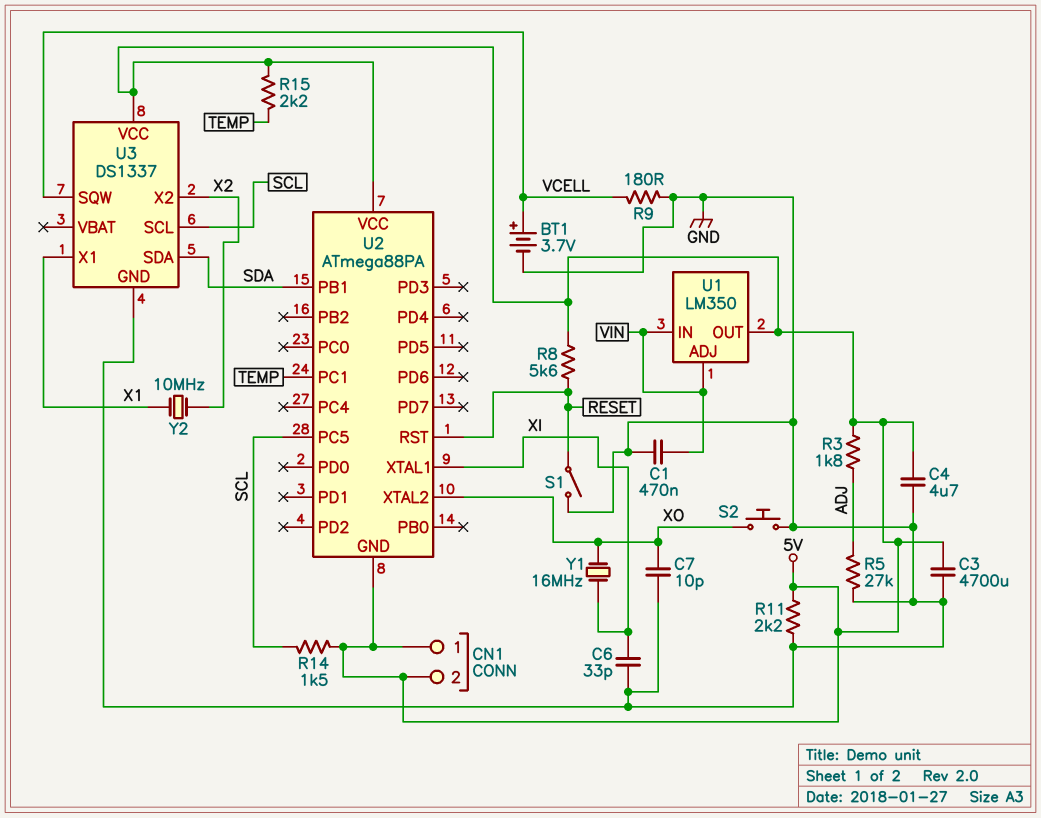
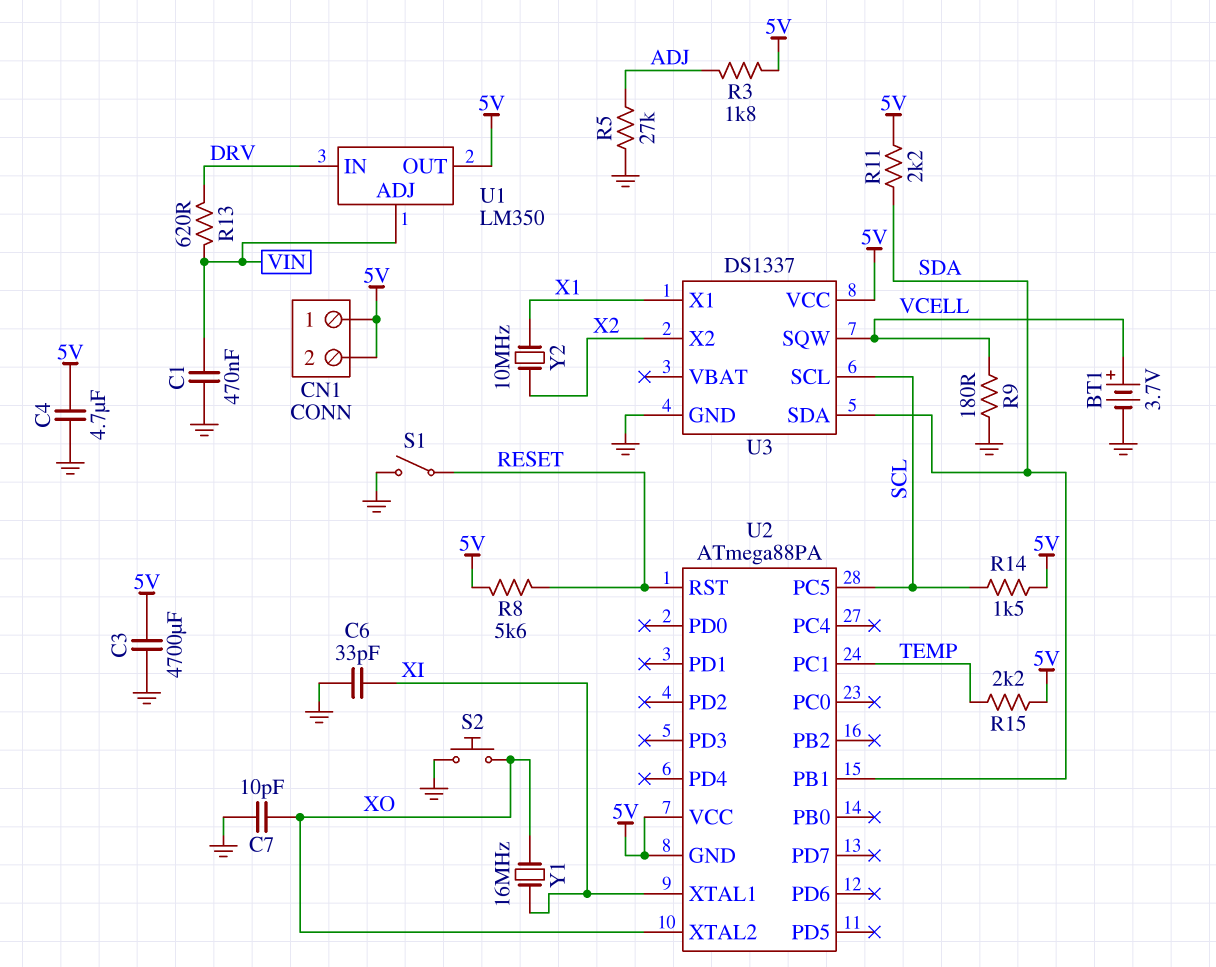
R11: 2.2k (5V, GND) -> 2.2k (5V, SDA)
R13: none -> 620 (DRV, VIN)
U1 pin IN: VIN -> DRV

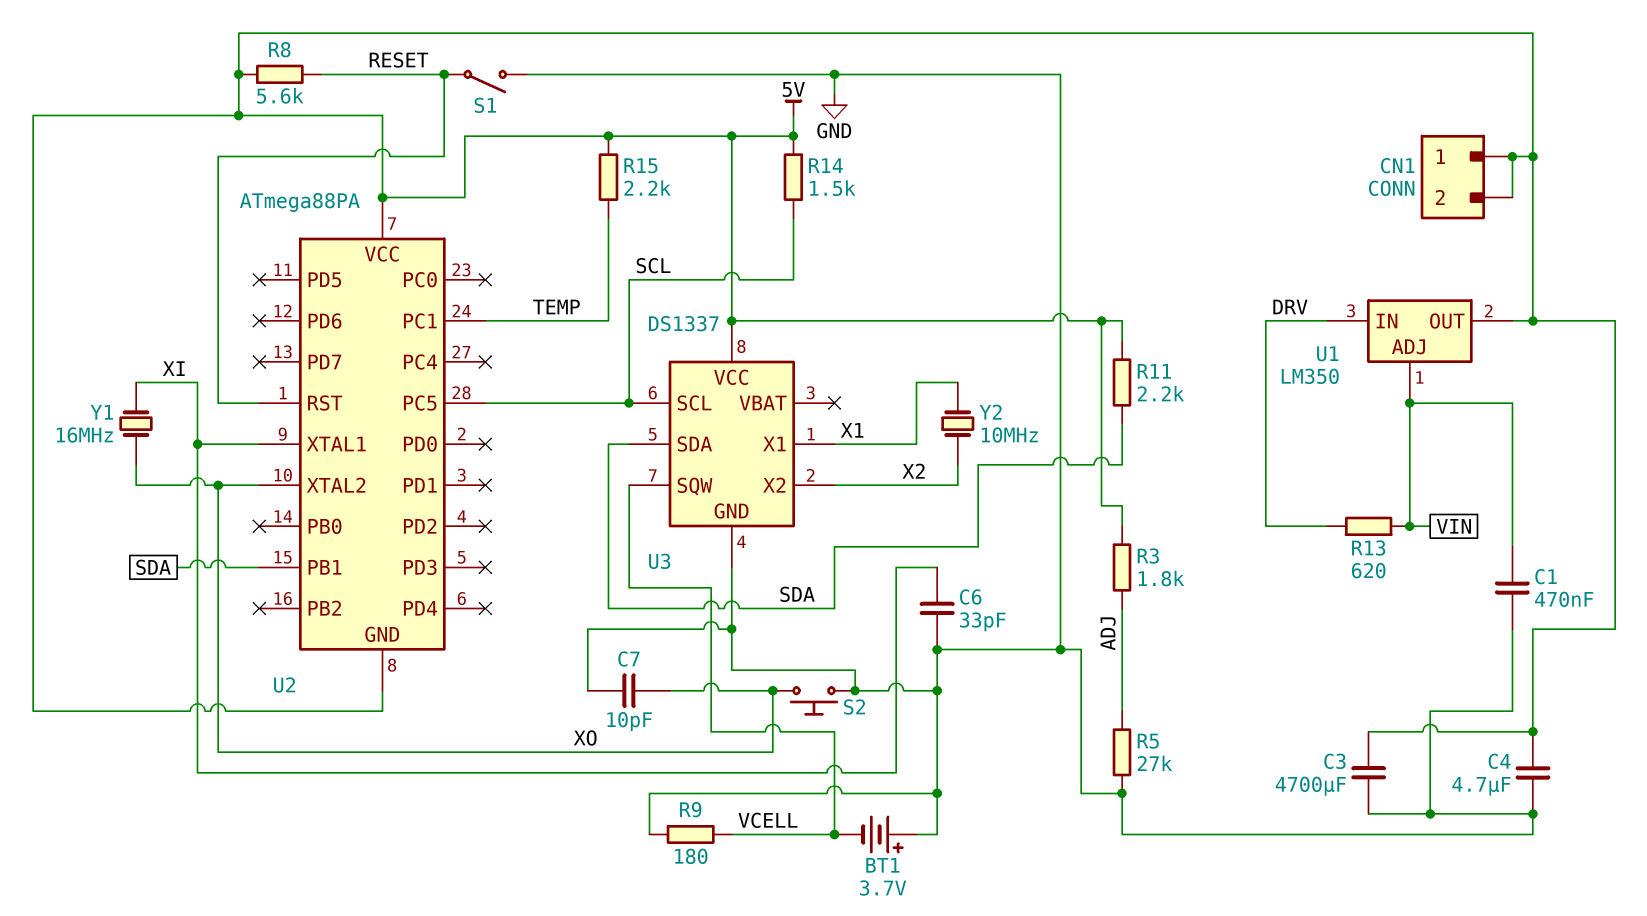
BT1: 3.7V (plus VCELL, minus GND) -> 3.7V (plus GND, minus VCELL)

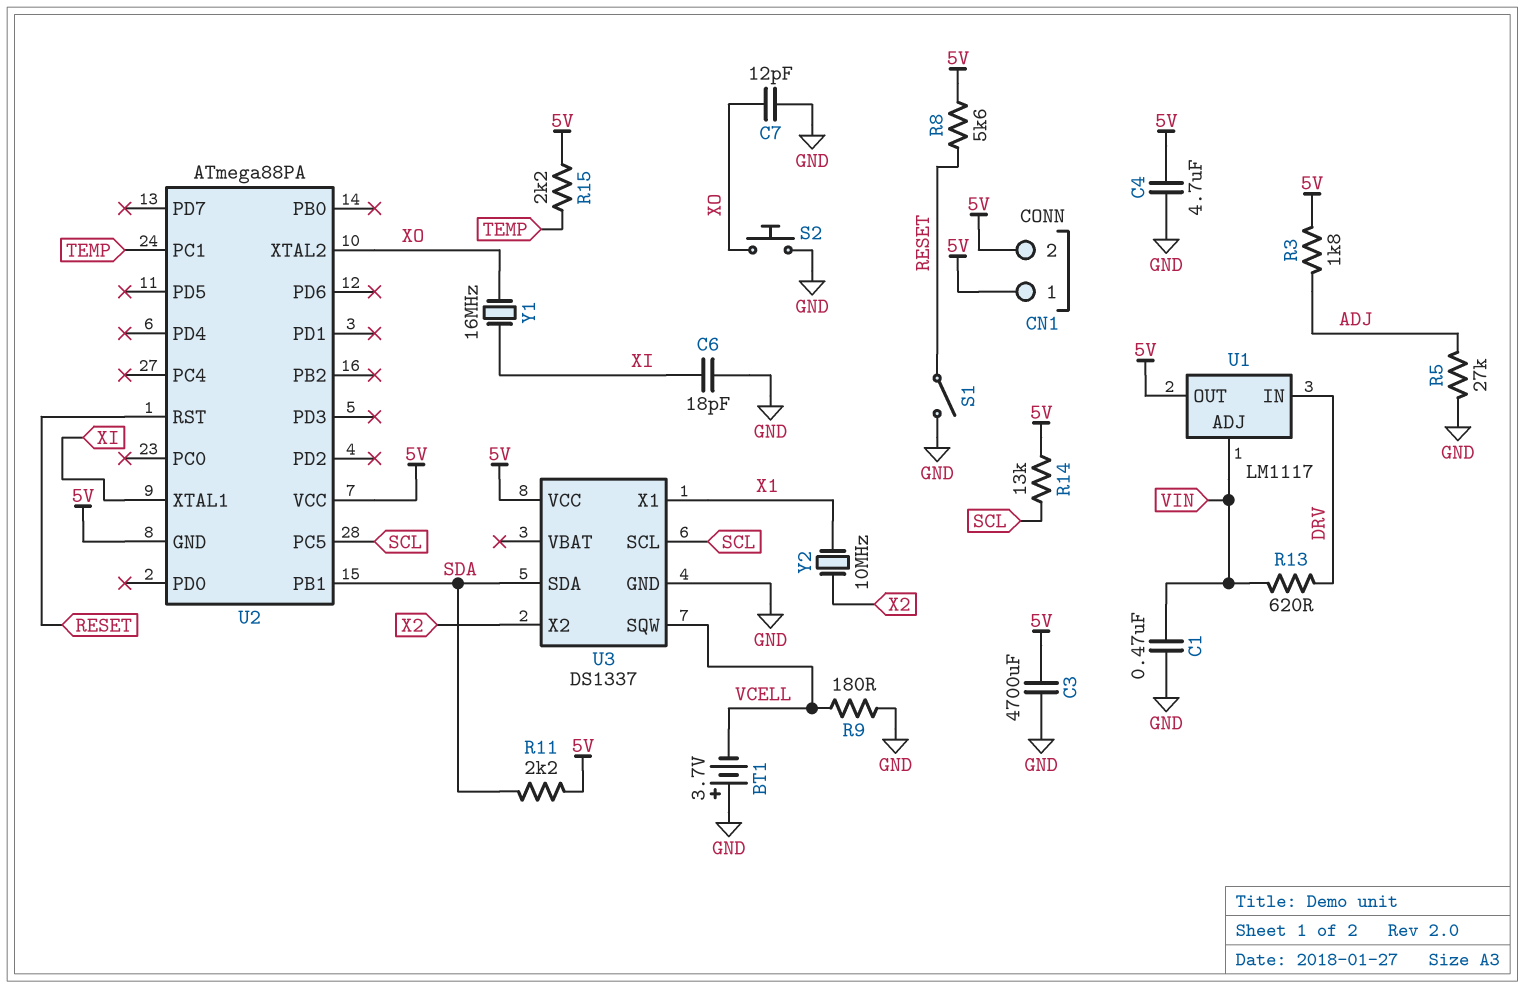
C6: 33pF (GND, XI) -> 18pF (GND, XI)
C7: 10pF (GND, XO) -> 12pF (GND, XO)
R14: 1.5k (5V, SCL) -> 13k (5V, SCL)
U1: LM350 -> LM1117

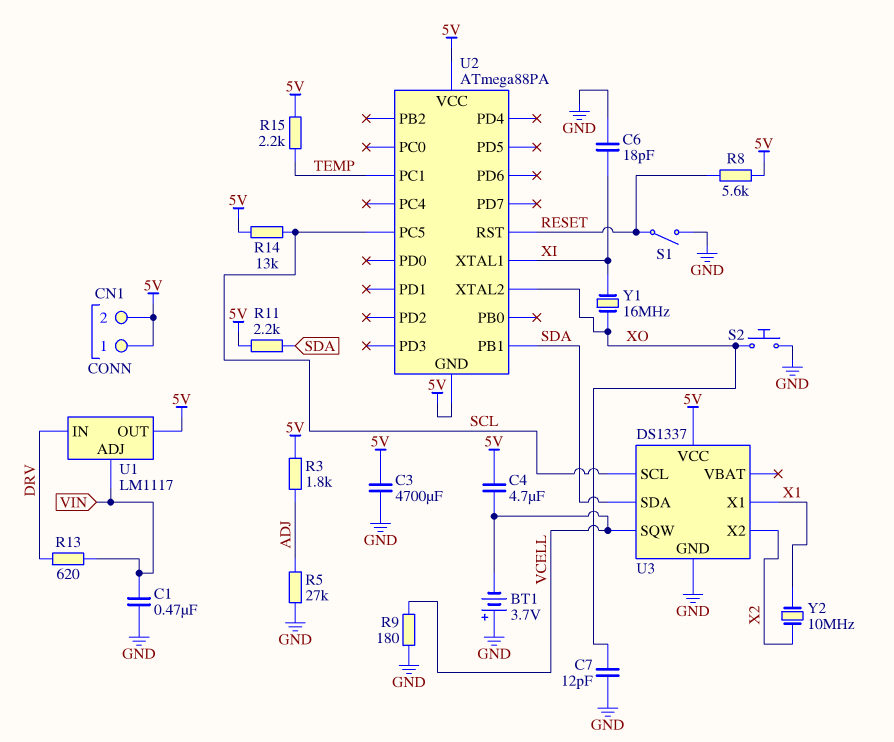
C4: 4.7uF (5V, GND) -> 4.7uF (5V, VCELL)

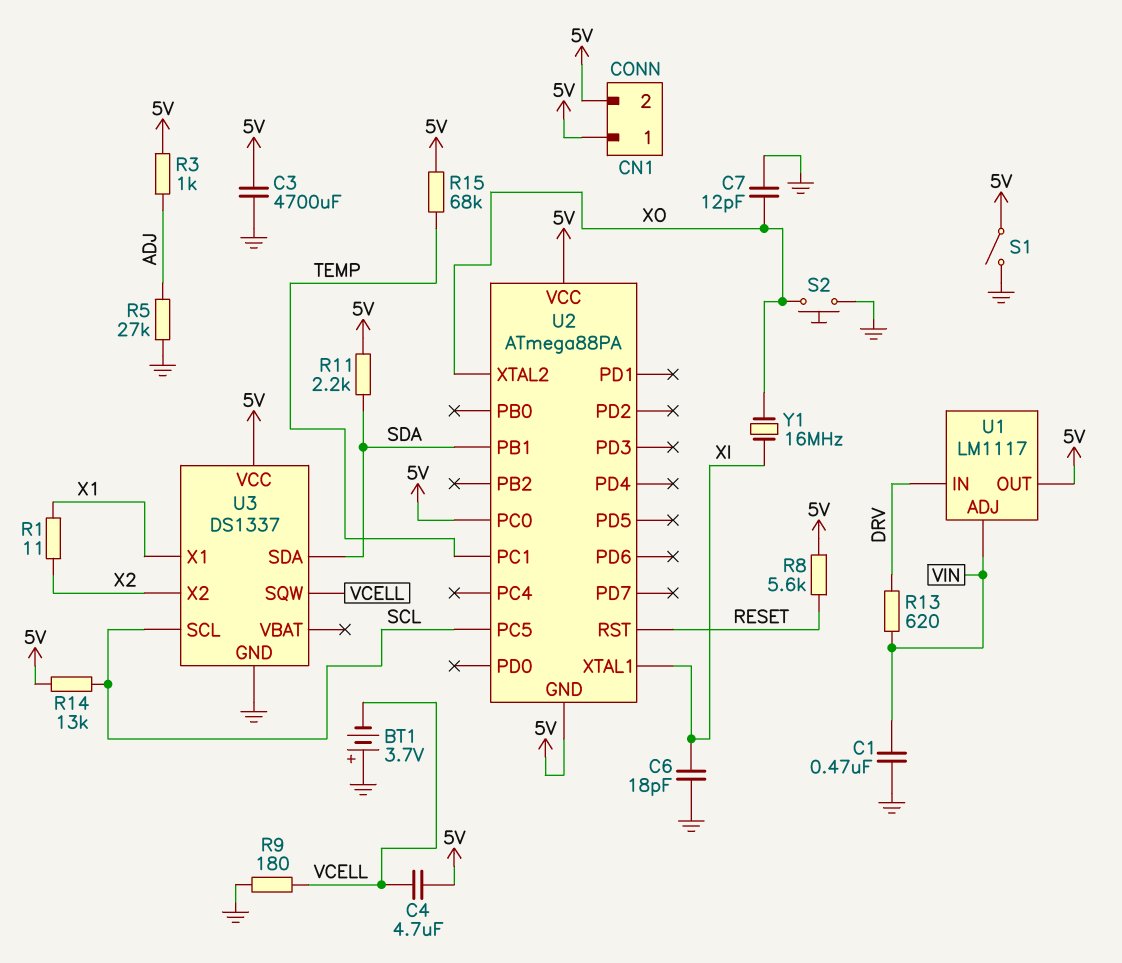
R1: none -> 11 (X1, X2)
R3: 1.8k (5V, ADJ) -> 1k (5V, ADJ)
R15: 2.2k (5V, TEMP) -> 68k (5V, TEMP)
S1: switch (GND, RESET) -> switch (5V, GND)
U2 pin PC0: none -> 5V
Y2: 10MHz (X1, X2) -> none

